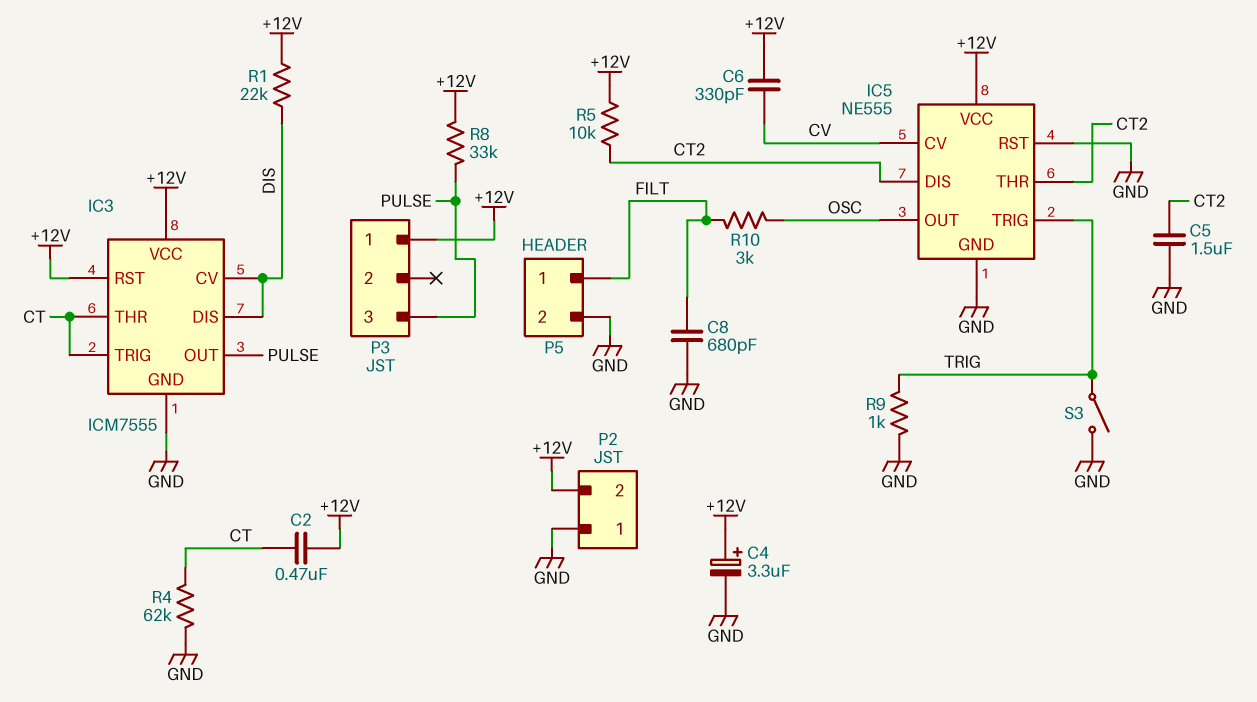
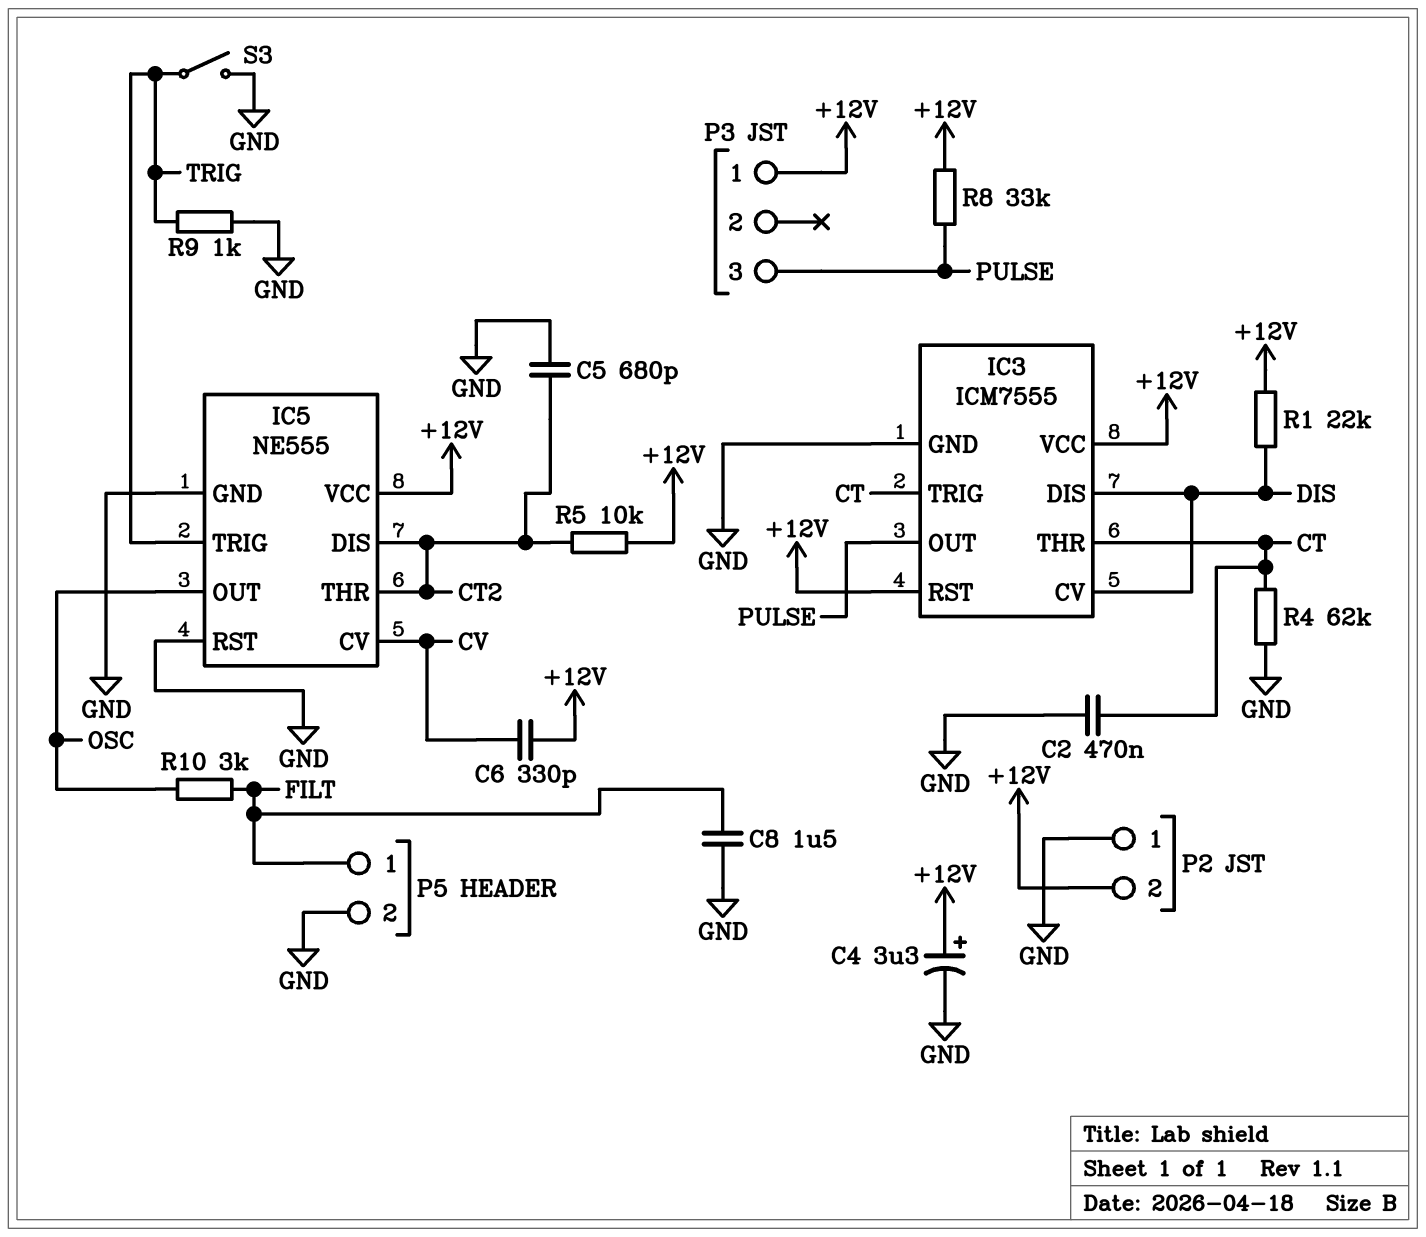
C2: 470nF (+12V, CT) -> 470nF (CT, GND)
C5: 1.5uF (CT2, GND) -> 680pF (CT2, GND)
C8: 680pF (FILT, GND) -> 1.5uF (FILT, GND)

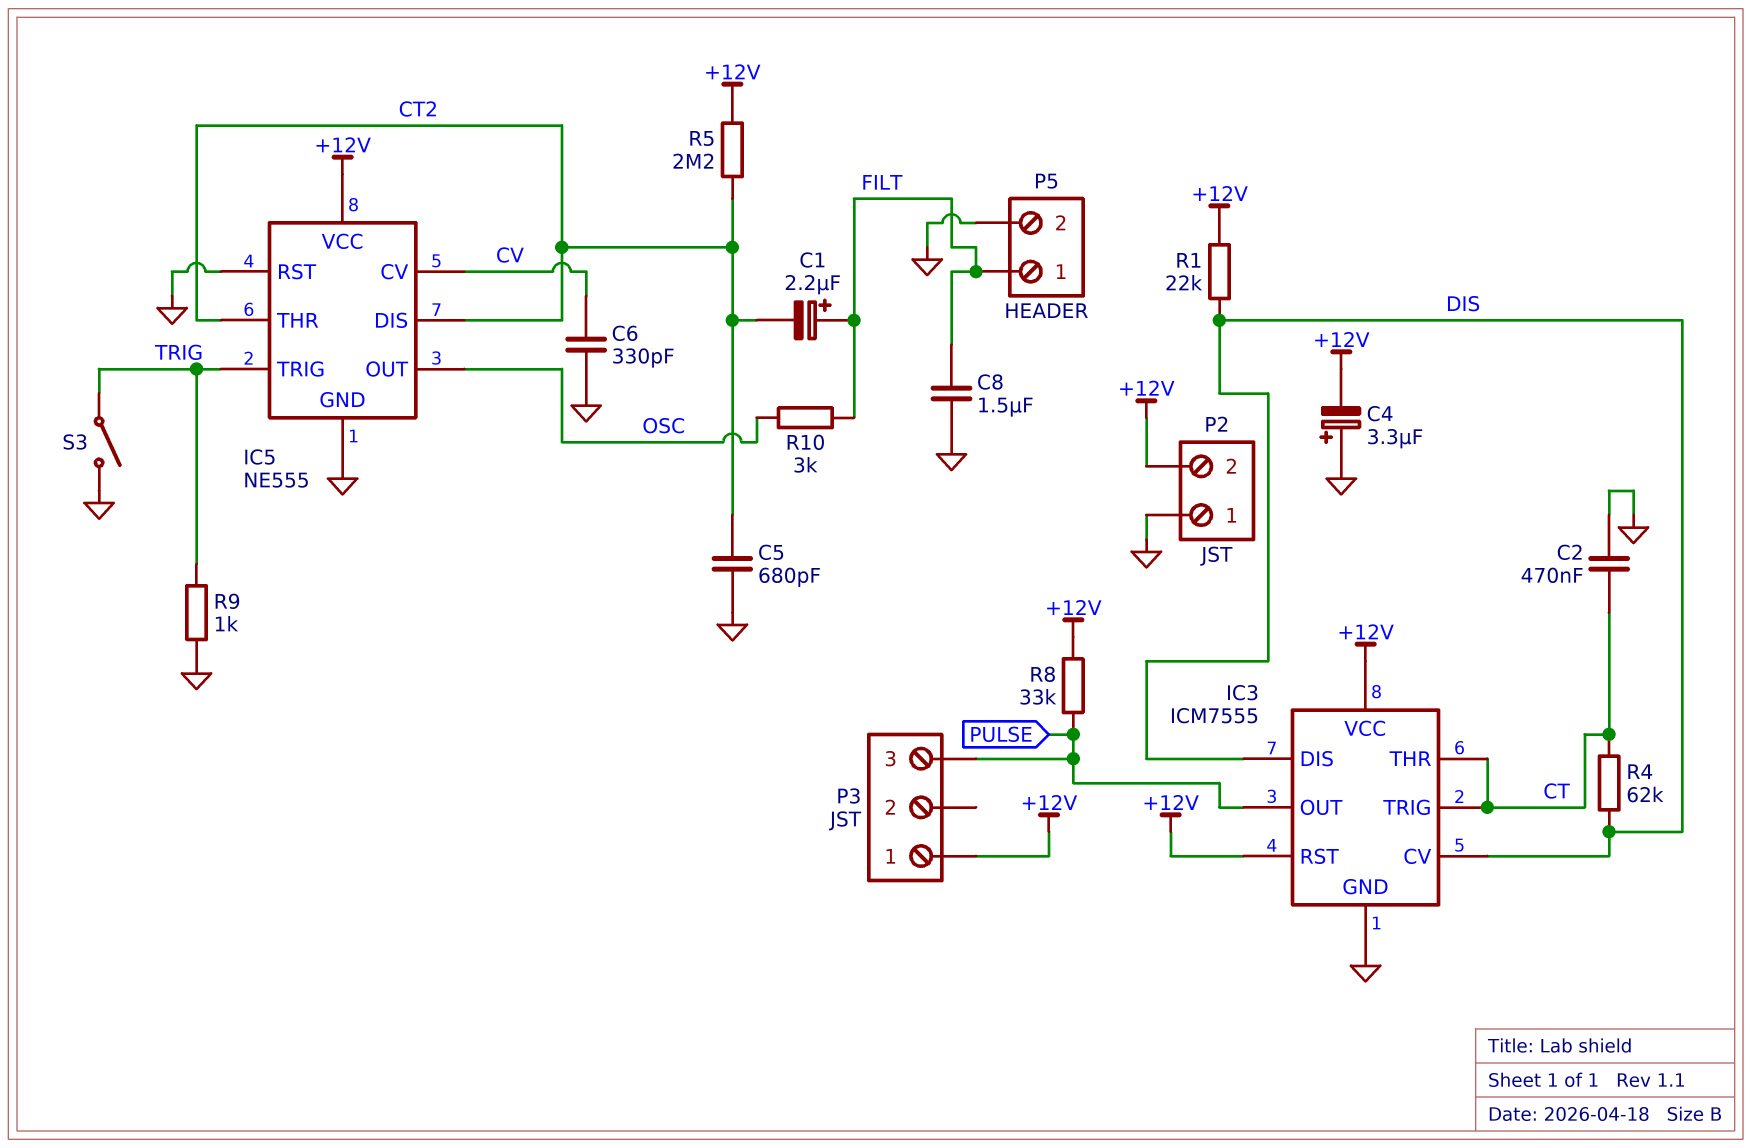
C1: none -> 2.2uF (plus FILT, minus CT2)
C4: 3.3uF (plus +12V, minus GND) -> 3.3uF (plus GND, minus +12V)
C6: 330pF (+12V, CV) -> 330pF (CV, GND)
R4: 62k (CT, GND) -> 62k (CT, DIS)
R5: 10k (+12V, CT2) -> 2.2M (+12V, CT2)

